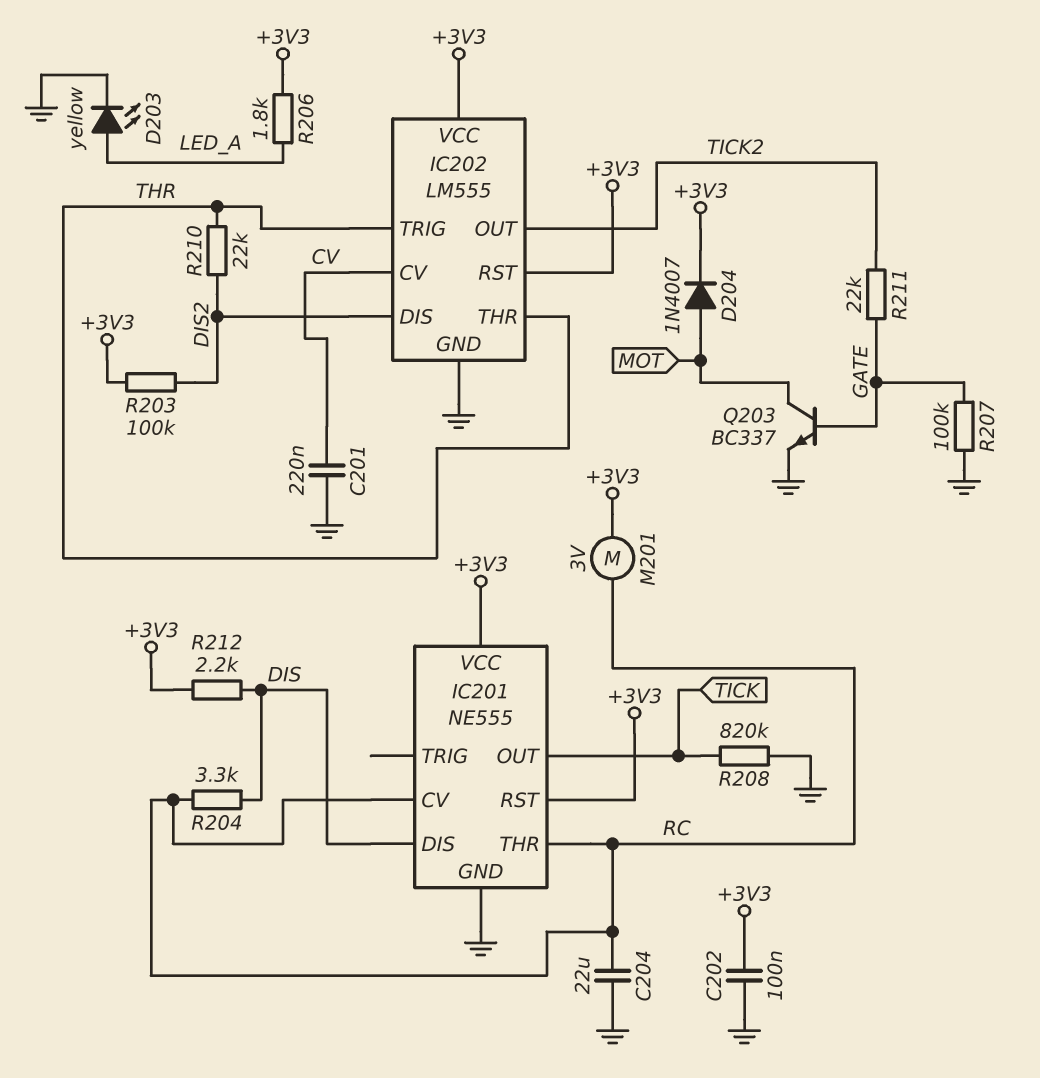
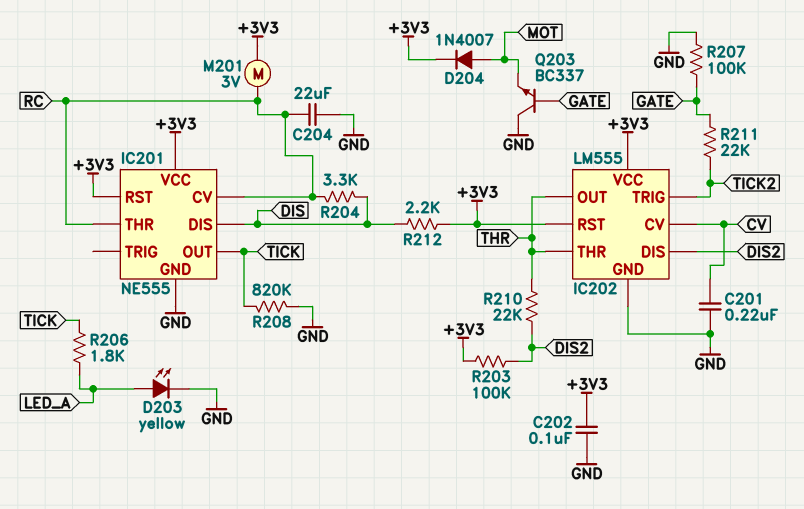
IC202 pin OUT: TICK2 -> THR
IC202 pin TRIG: THR -> TICK2
Q203: NPN BC337 (B GATE, C MOT, E GND) -> NPN BC337 (B GATE, C GND, E MOT)
R206: 1.8k (+3V3, LED_A) -> 1.8k (LED_A, TICK)

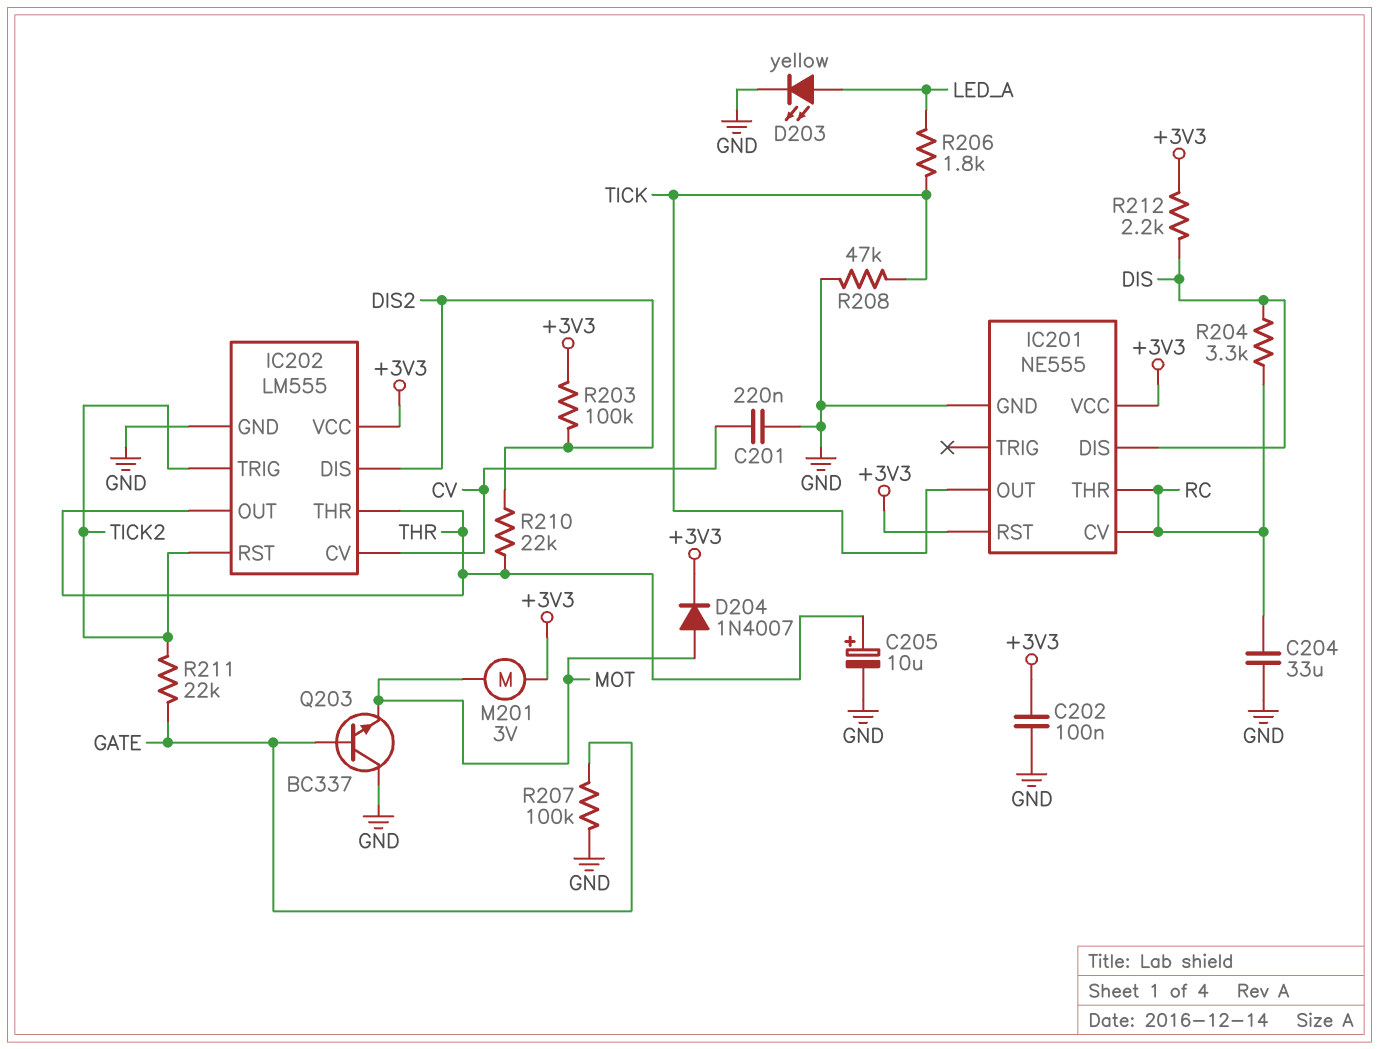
C204: 22uF (GND, RC) -> 33uF (GND, RC)
C205: none -> 10uF (plus THR, minus GND)
IC202 pin RST: +3V3 -> TICK2
M201: motor 3V (+3V3, RC) -> motor 3V (+3V3, MOT)
R208: 820k (GND, TICK) -> 47k (GND, TICK)

